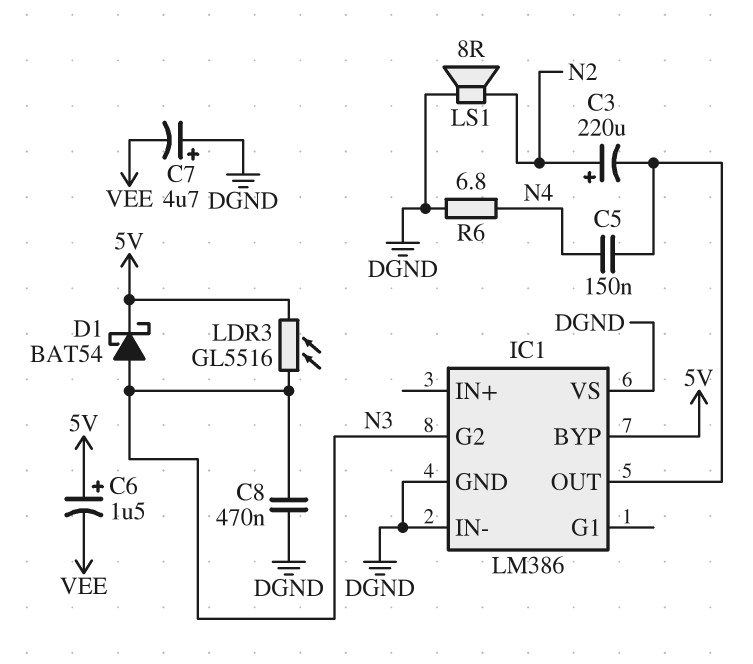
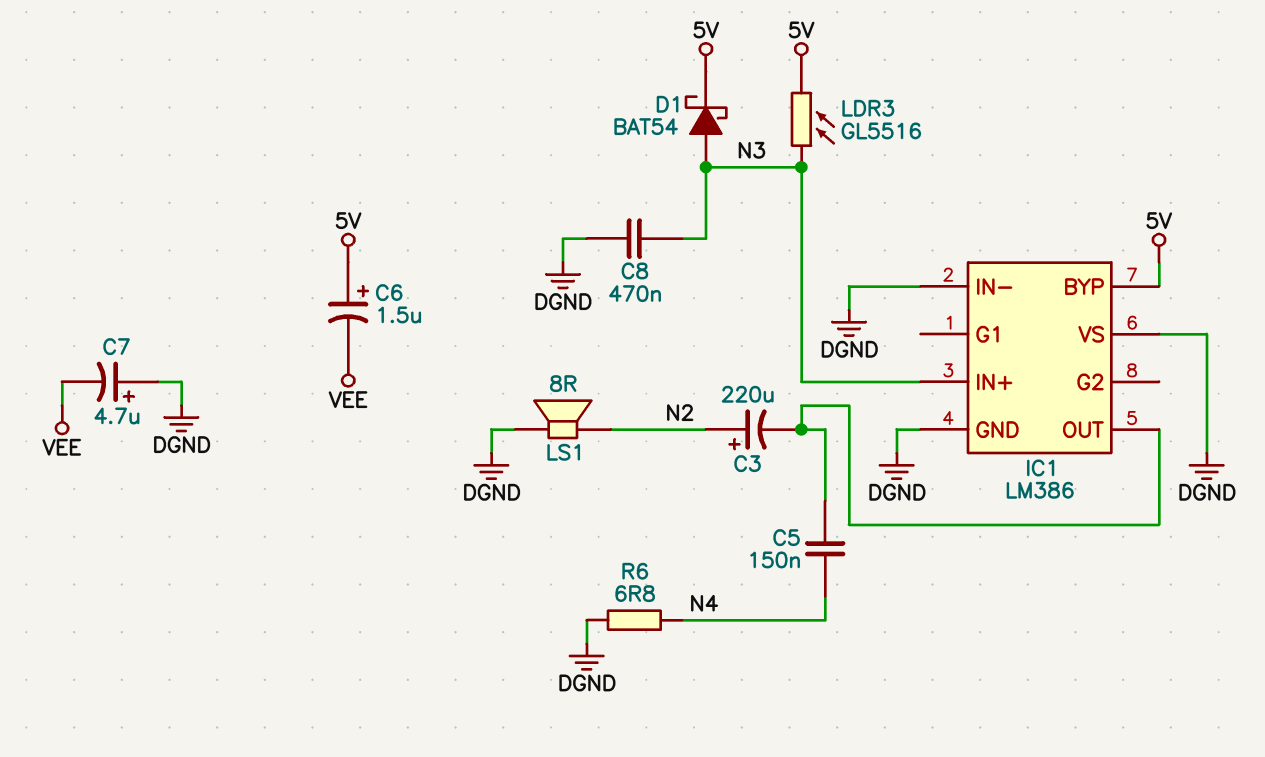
IC1 pin G2: N3 -> none
IC1 pin IN+: none -> N3

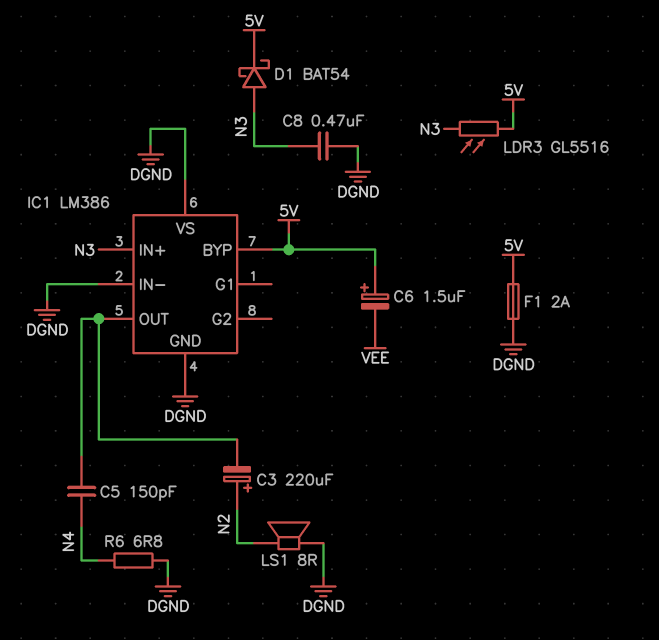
C5: 150nF (IC1/OUT, N4) -> 150pF (IC1/OUT, N4)
C7: 4.7uF (plus DGND, minus VEE) -> none
F1: none -> 2A (5V, DGND)

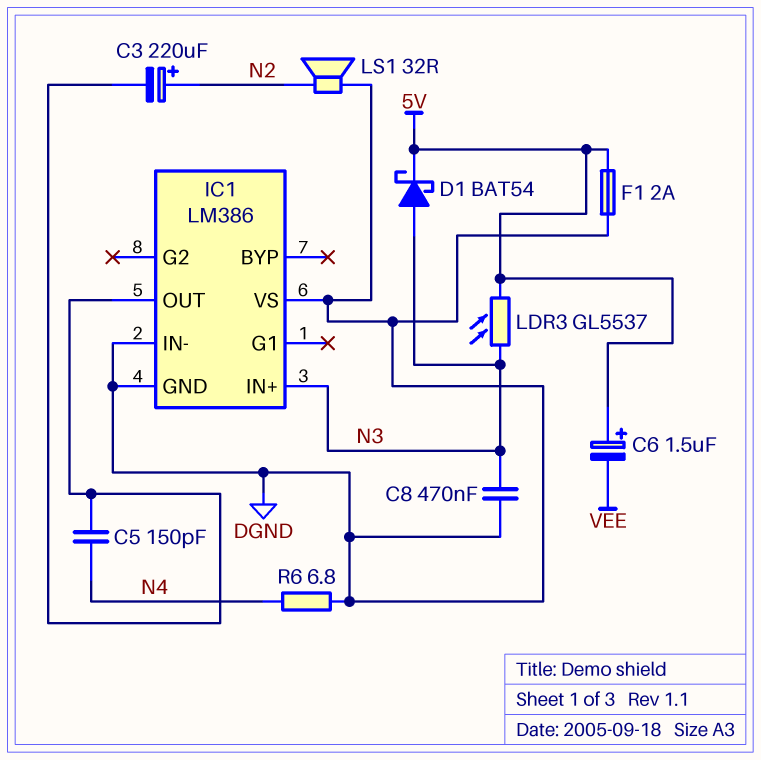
IC1 pin BYP: 5V -> none
LDR3: GL5516 (5V, N3) -> GL5537 (5V, N3)
LS1: speaker 8R (DGND, N2) -> speaker 32R (DGND, N2)

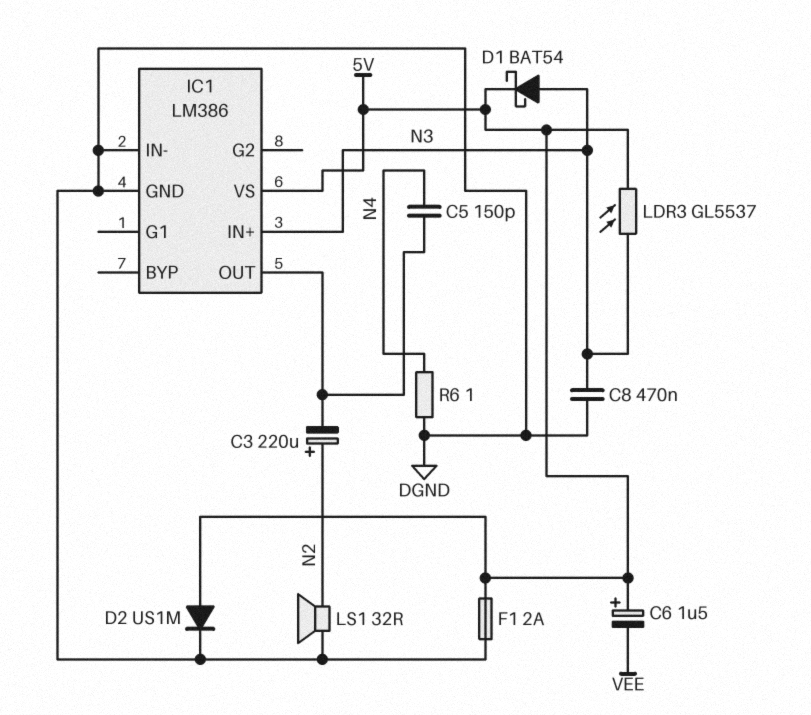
D2: none -> diode US1M (A 5V, K DGND)
IC1 pin VS: DGND -> 5V
R6: 6.8 (DGND, N4) -> 1 (DGND, N4)

